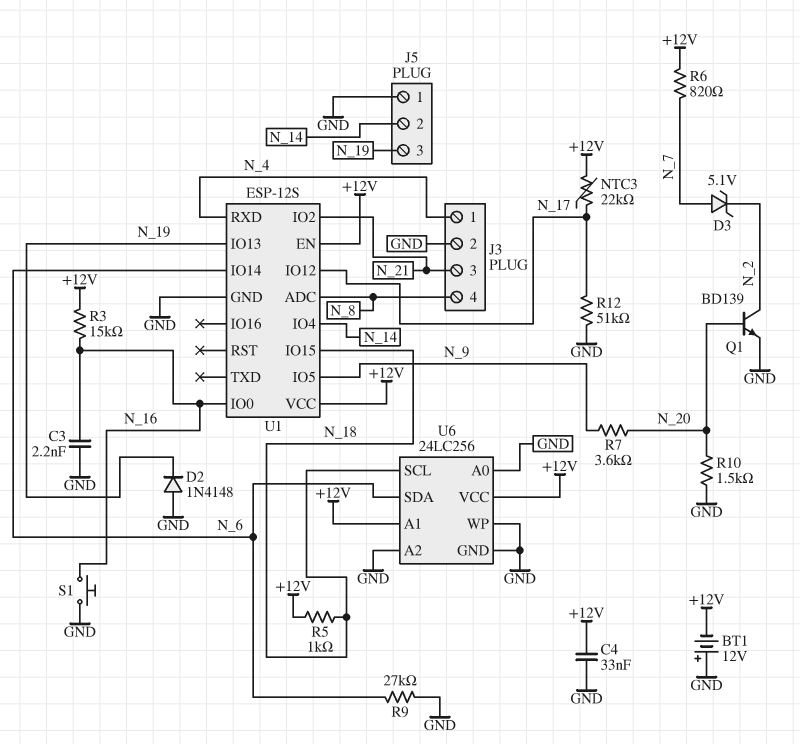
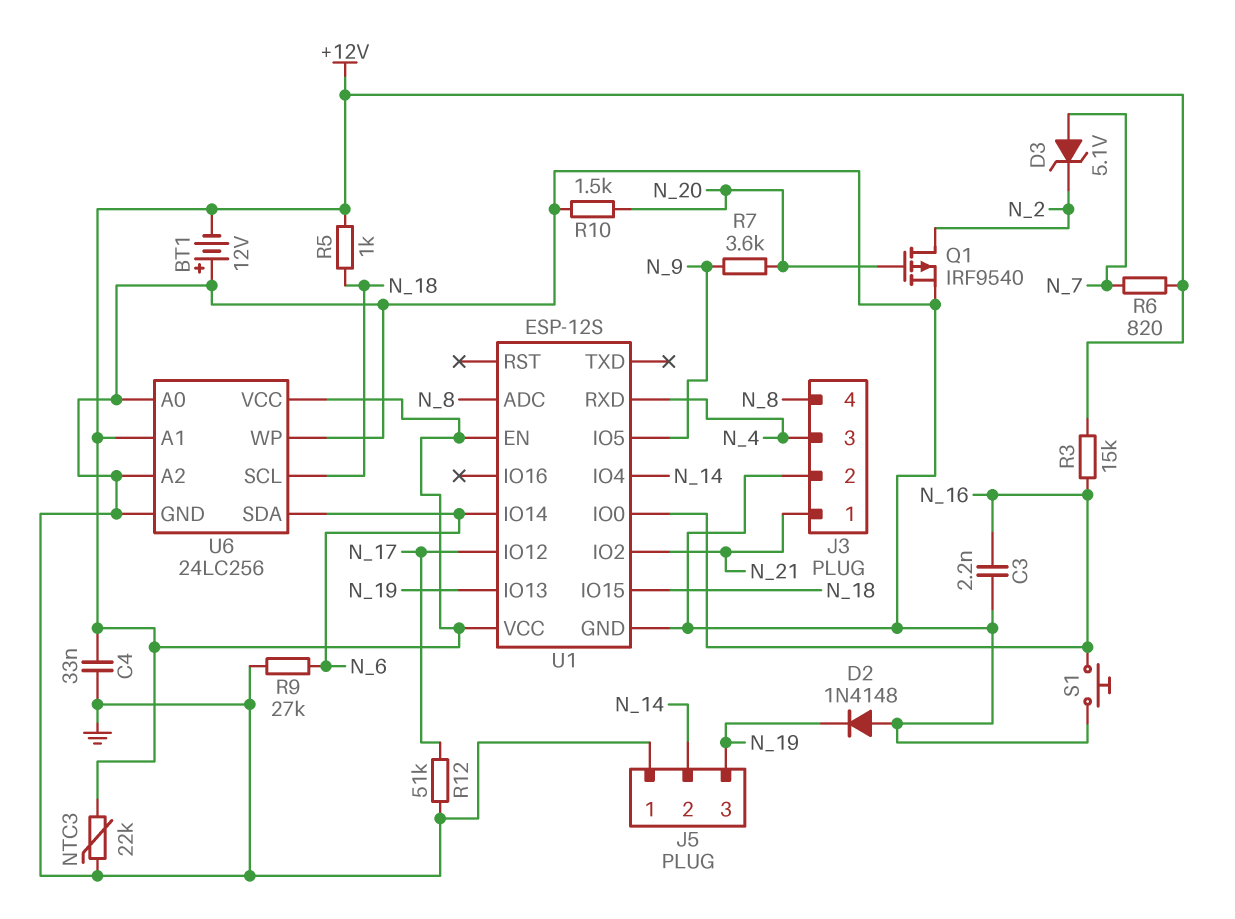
J3 pin 1: N_4 -> N_21
J3 pin 3: N_21 -> N_4
NTC3: 22k (+12V, N_17) -> 22k (+12V, GND)
Q1: NPN BD139 (B N_20, C N_2, E GND) -> PMOS IRF9540 (G N_20, D N_2, S GND)

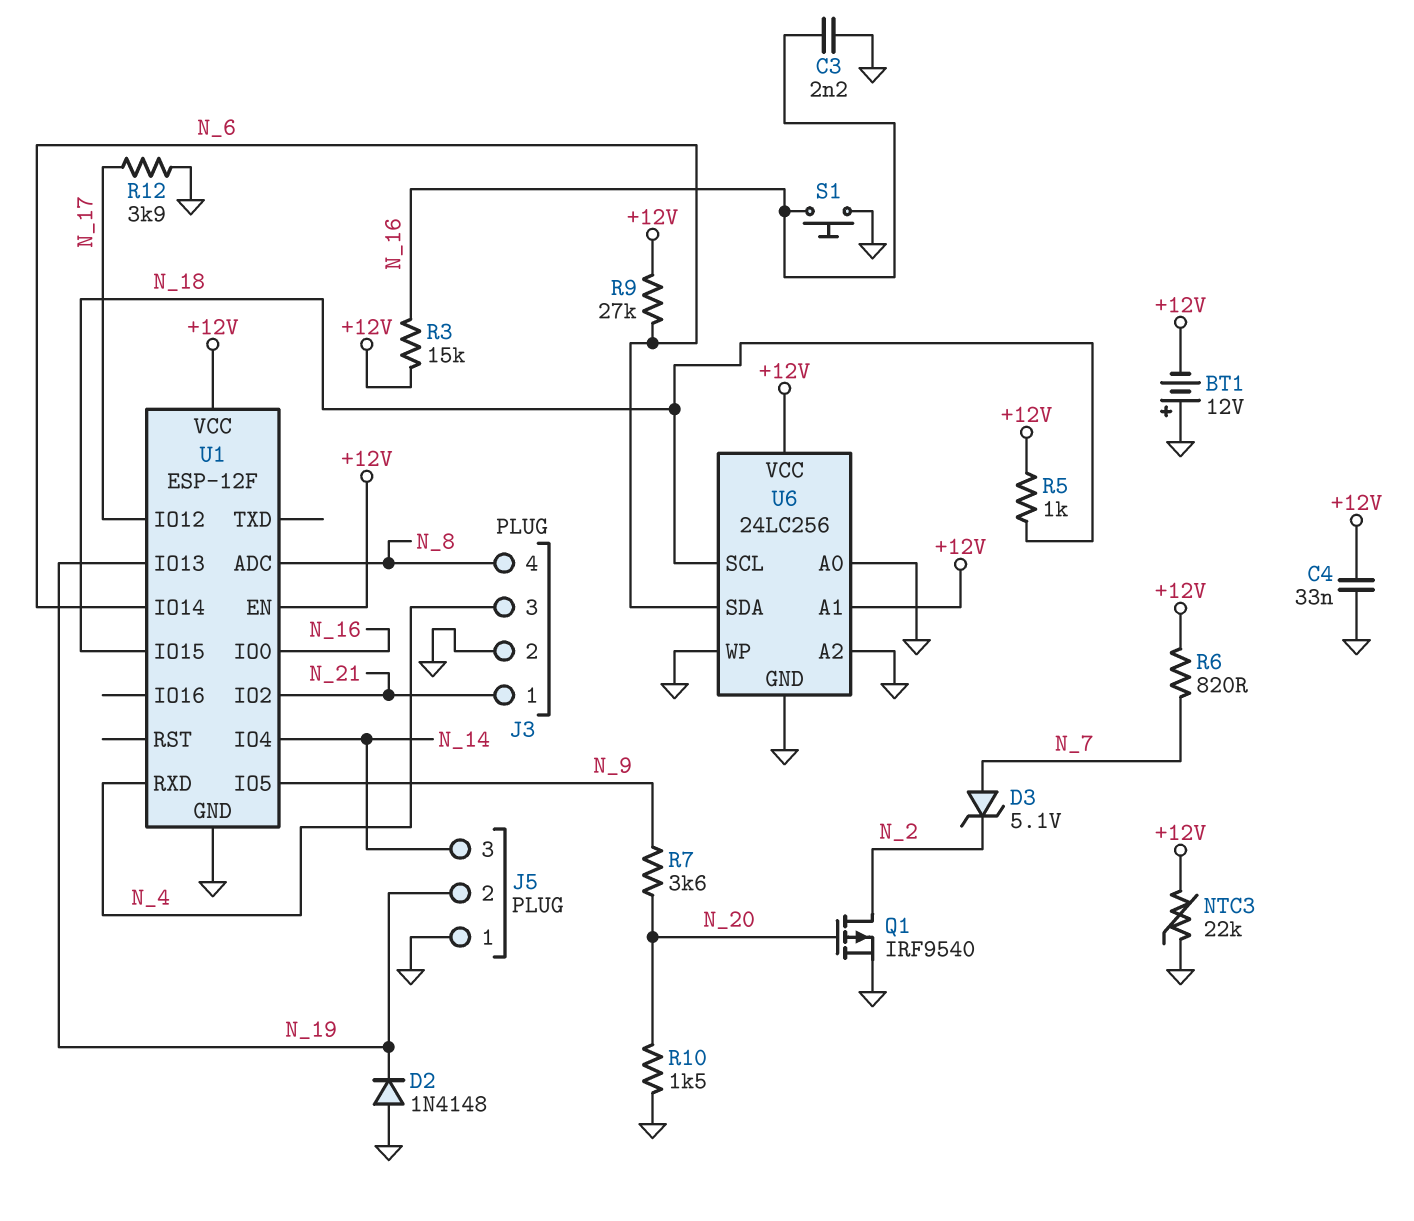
J5 pin 2: N_14 -> N_19
J5 pin 3: N_19 -> N_14
R9: 27k (GND, N_6) -> 27k (+12V, N_6)
R12: 51k (GND, N_17) -> 3.9k (GND, N_17)
U1: ESP-12S -> ESP-12F

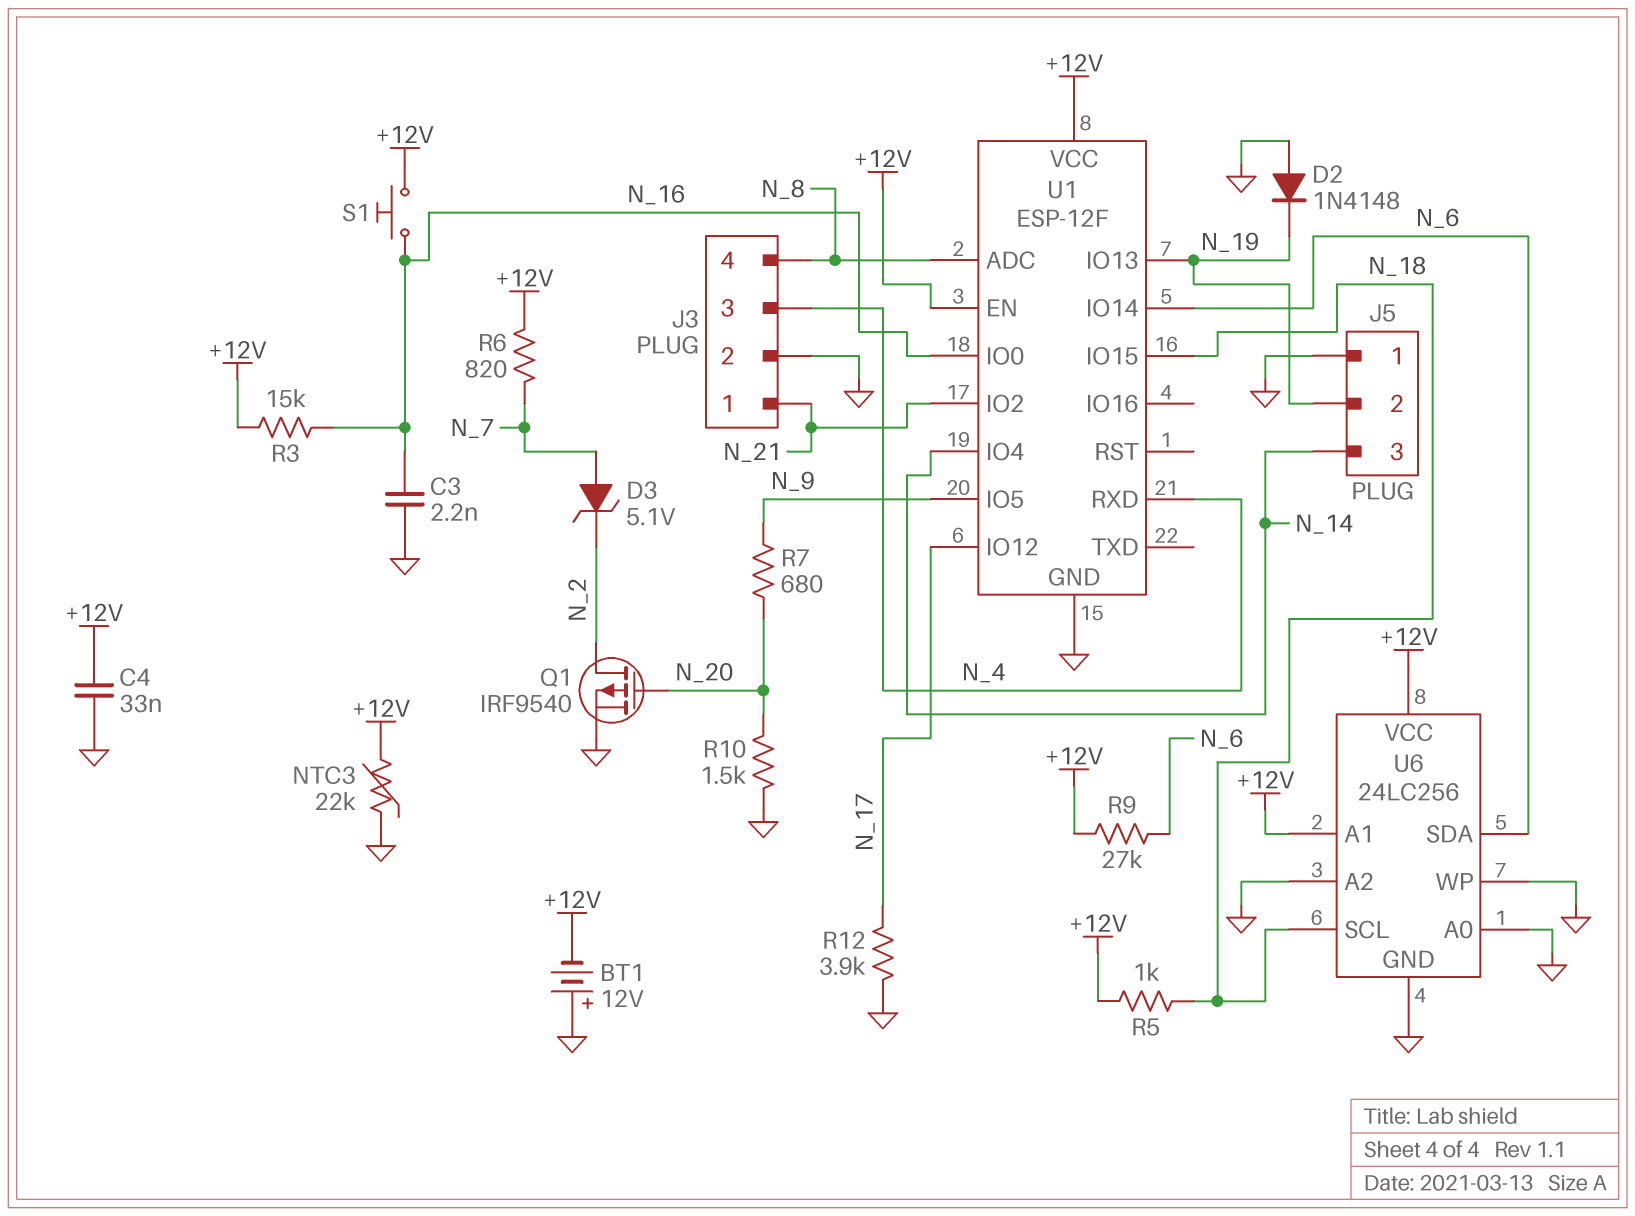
R7: 3.6k (N_9, N_20) -> 680 (N_9, N_20)
S1: button (GND, N_16) -> button (+12V, N_16)

